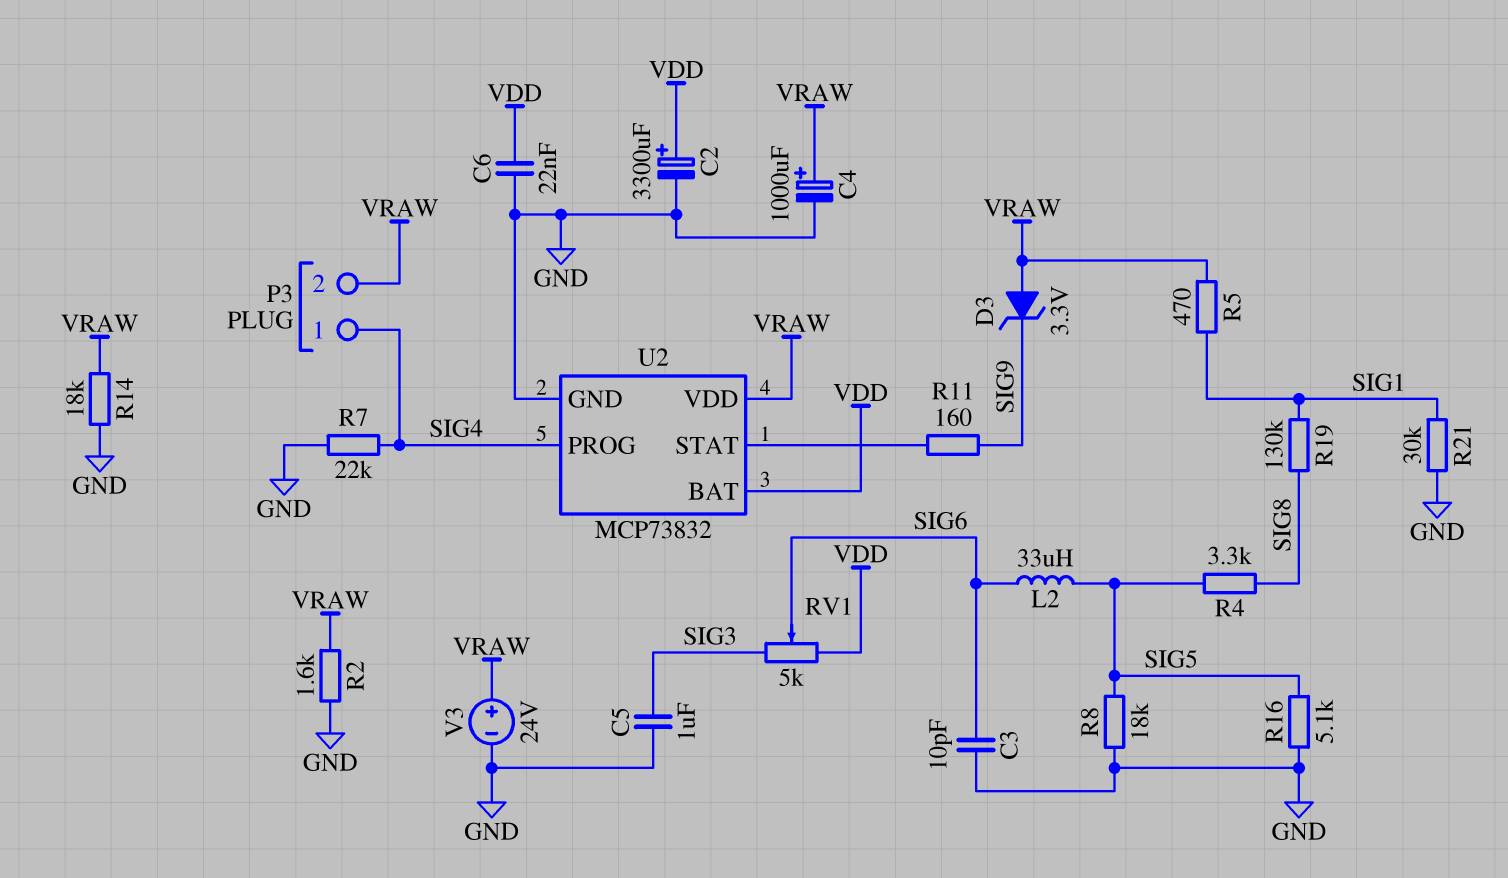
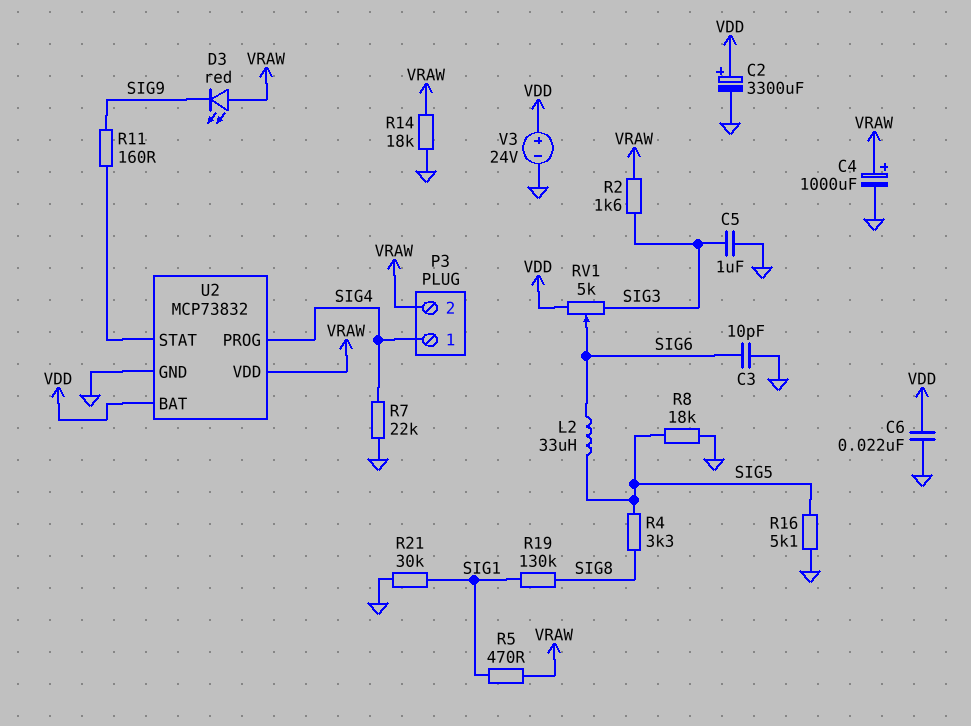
D3: zener 3.3V (A VRAW, K SIG9) -> LED red (A VRAW, K SIG9)
R2: 1.6k (GND, VRAW) -> 1.6k (SIG3, VRAW)
V3: 24V (plus VRAW, minus GND) -> 24V (plus VDD, minus GND)

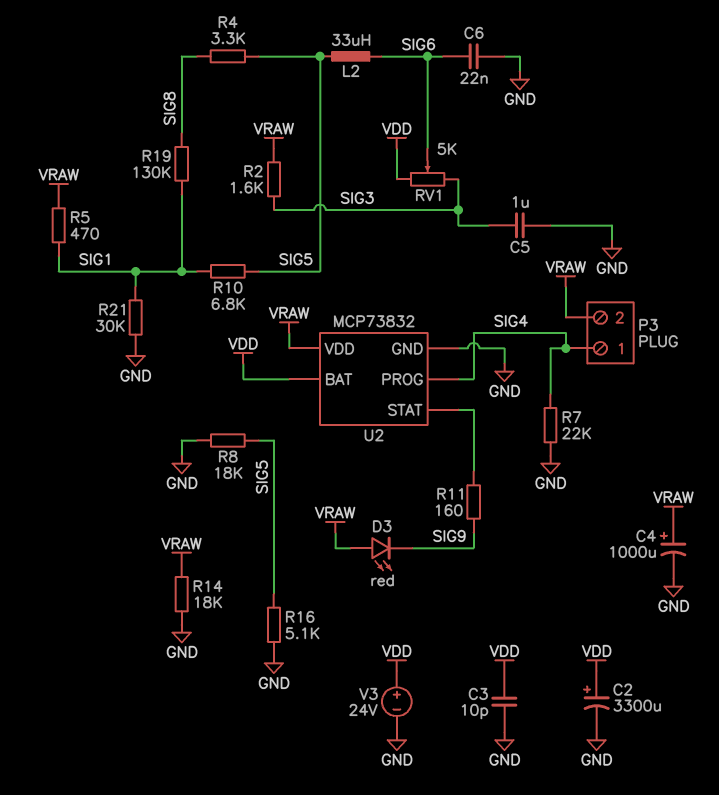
C3: 10pF (GND, SIG6) -> 10pF (GND, VDD)
C6: 22nF (GND, VDD) -> 22nF (GND, SIG6)
R10: none -> 6.8k (SIG1, SIG5)

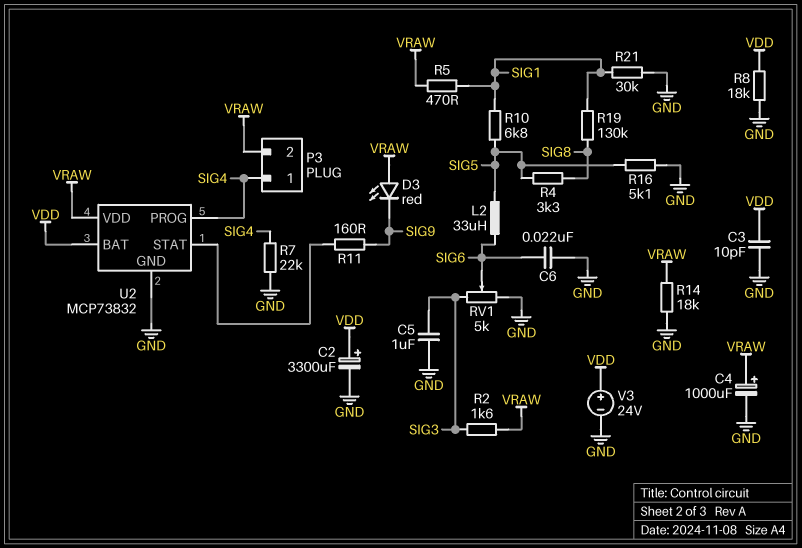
R8: 18k (GND, SIG5) -> 18k (GND, VDD)
RV1: 5k (SIG3, VDD, wiper SIG6) -> 5k (GND, SIG3, wiper SIG6)

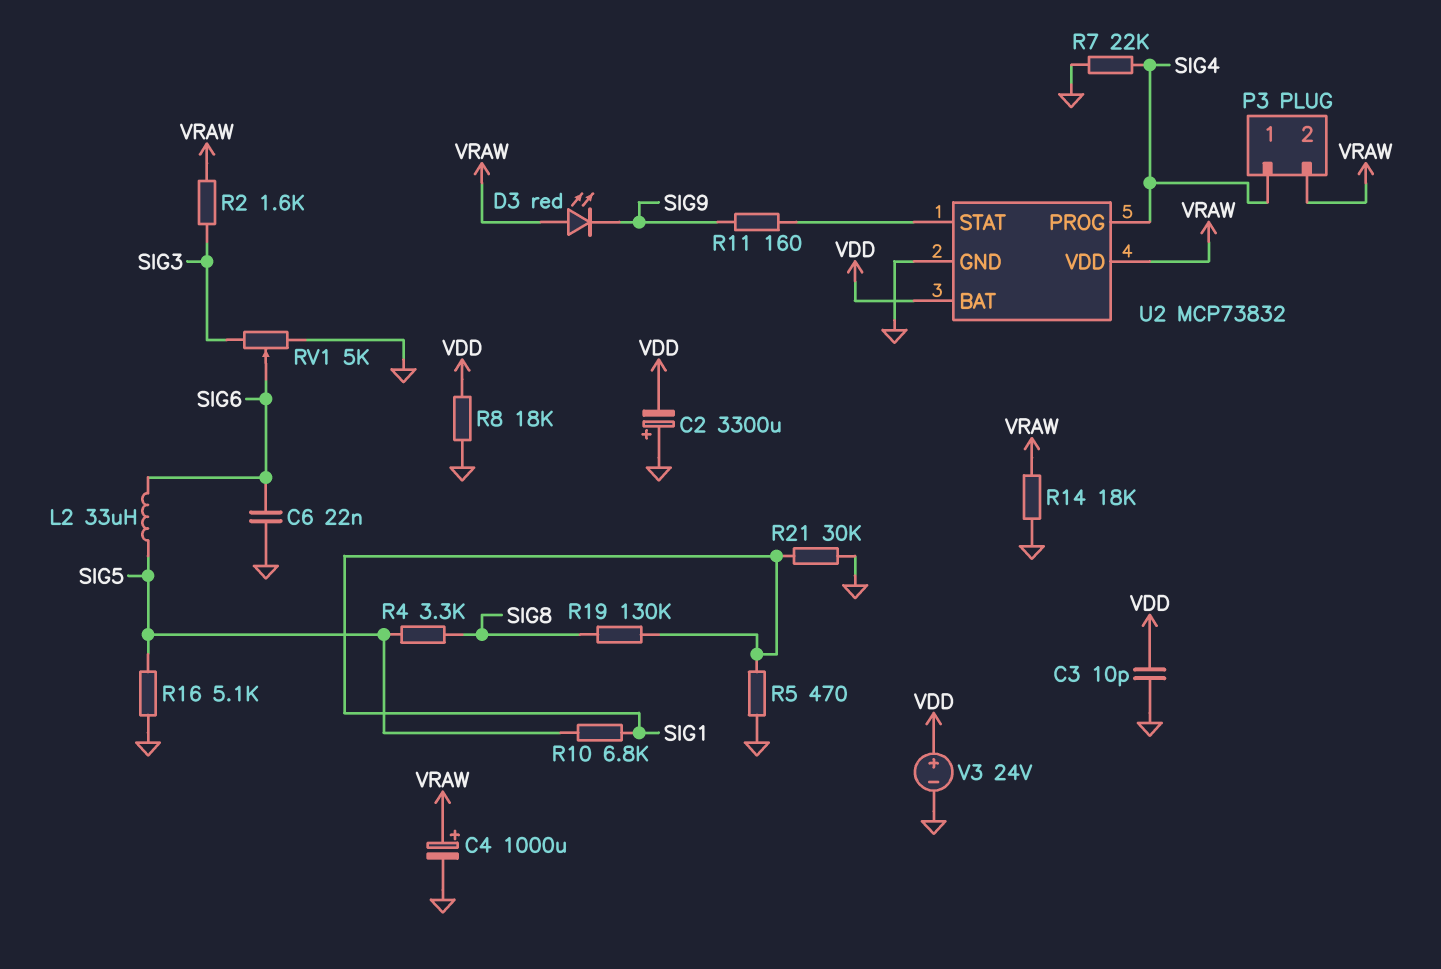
C2: 3300uF (plus VDD, minus GND) -> 3300uF (plus GND, minus VDD)
C5: 1uF (GND, SIG3) -> none
R5: 470 (SIG1, VRAW) -> 470 (GND, SIG1)

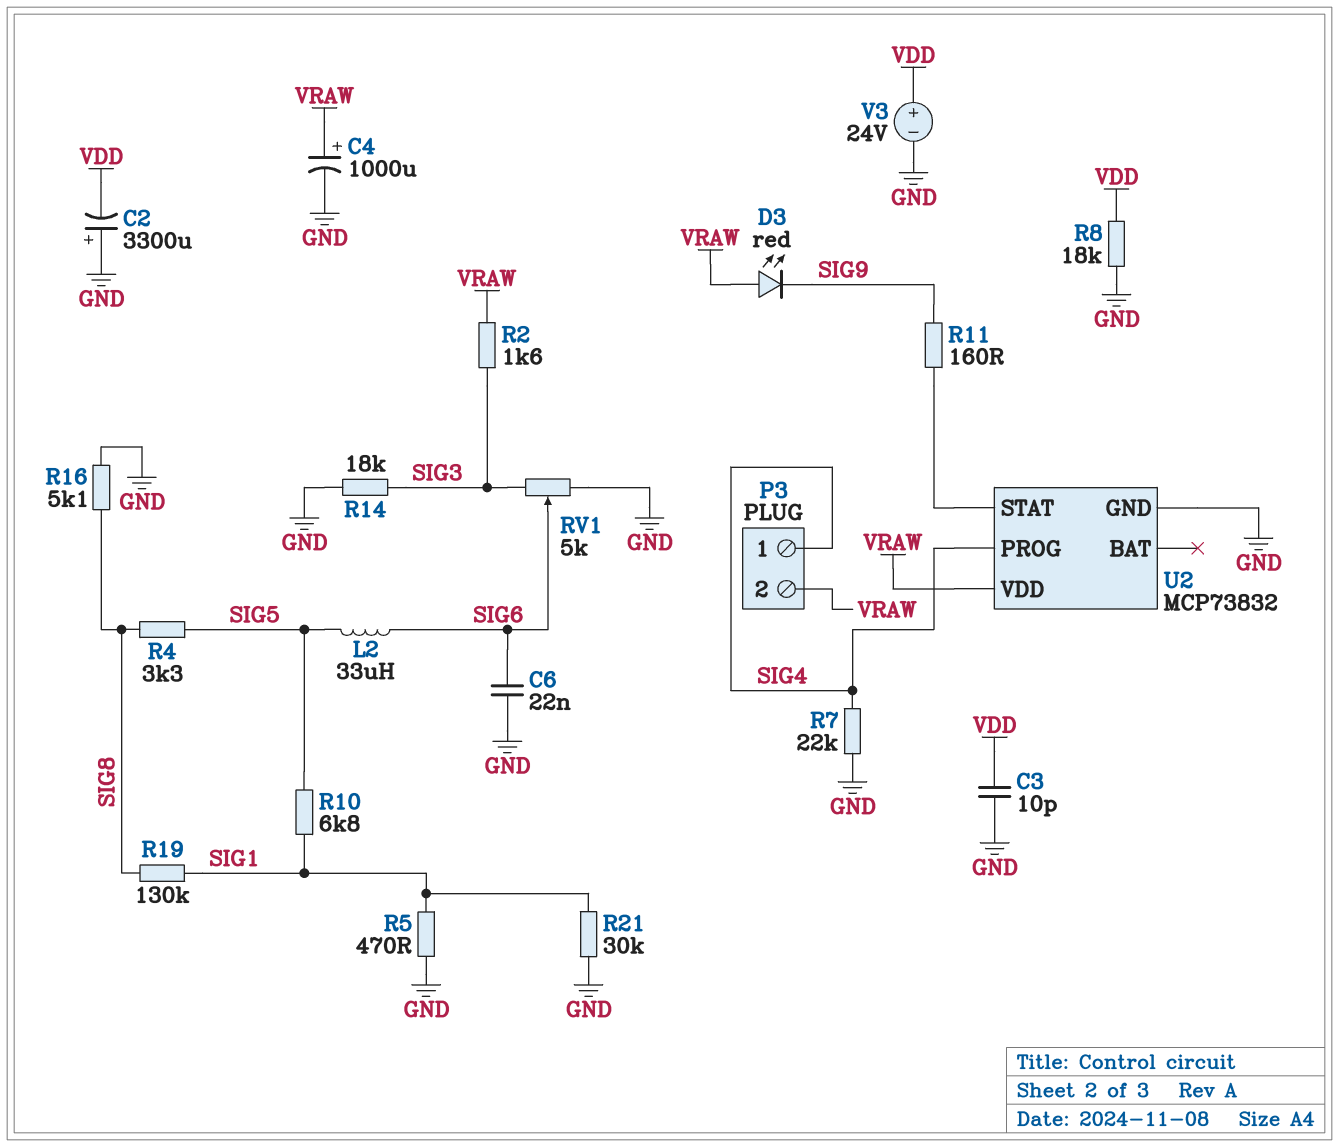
R14: 18k (GND, VRAW) -> 18k (GND, SIG3)
R16: 5.1k (GND, SIG5) -> 5.1k (GND, SIG8)
U2 pin BAT: VDD -> none

